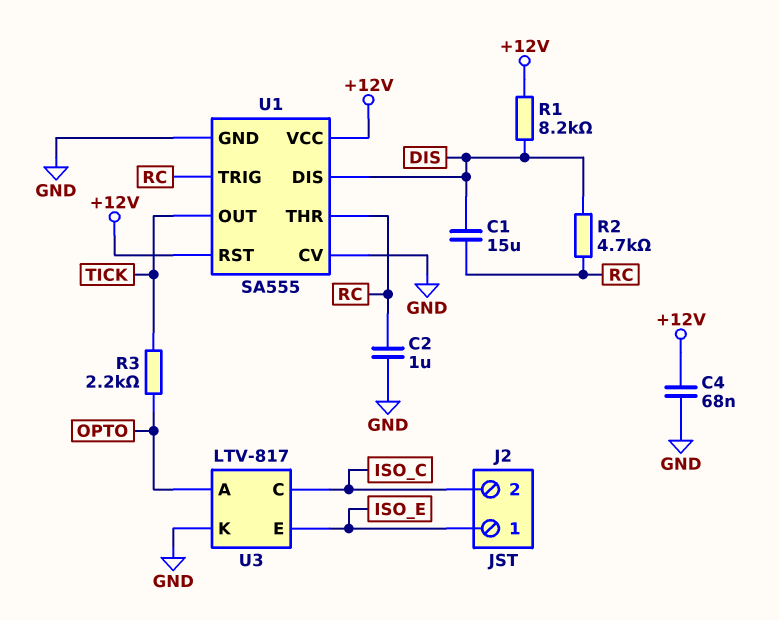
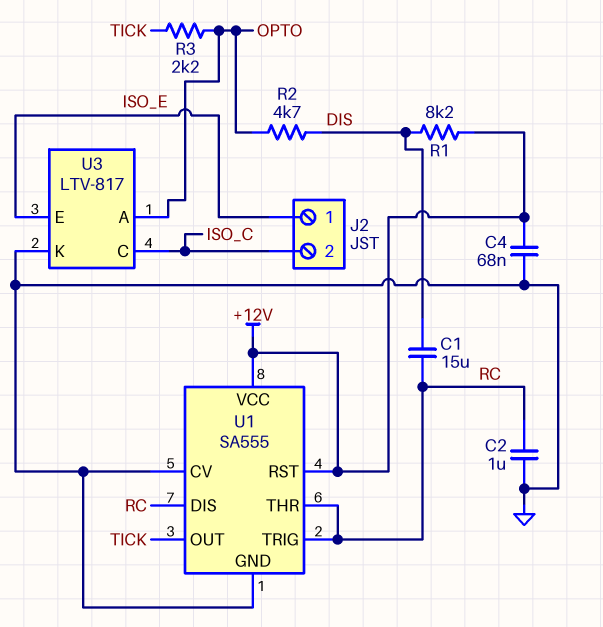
R2: 4.7k (DIS, RC) -> 4.7k (DIS, OPTO)
U1 pin DIS: DIS -> RC

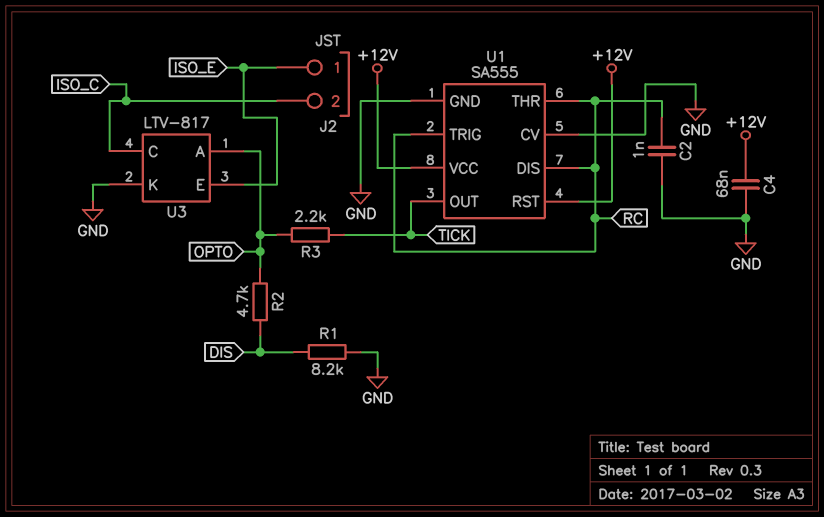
C1: 15uF (DIS, RC) -> none
C2: 1uF (GND, RC) -> 1nF (GND, RC)
R1: 8.2k (+12V, DIS) -> 8.2k (DIS, GND)

